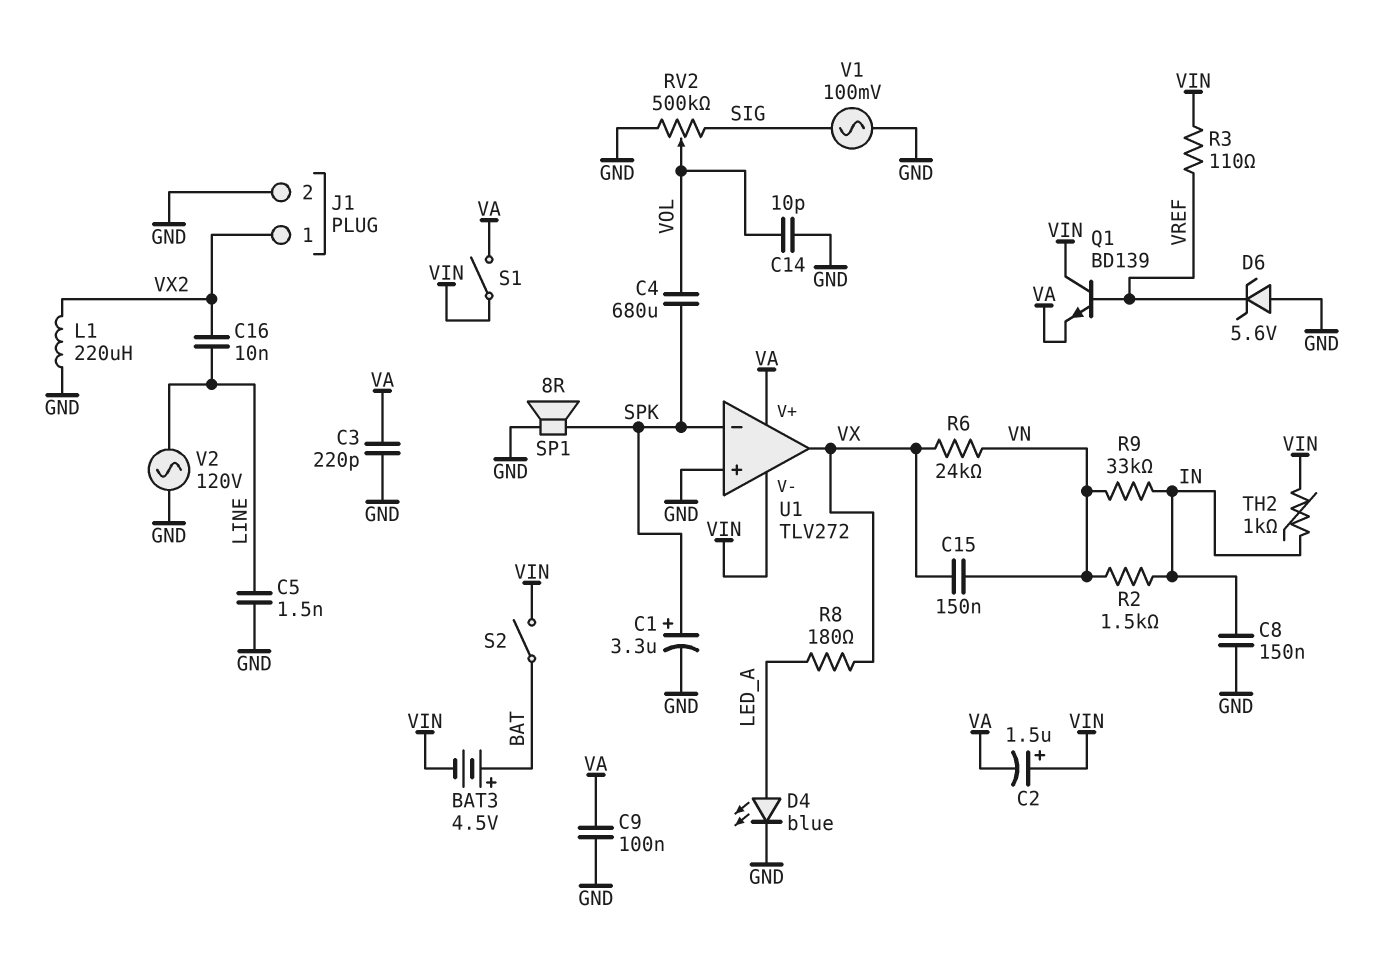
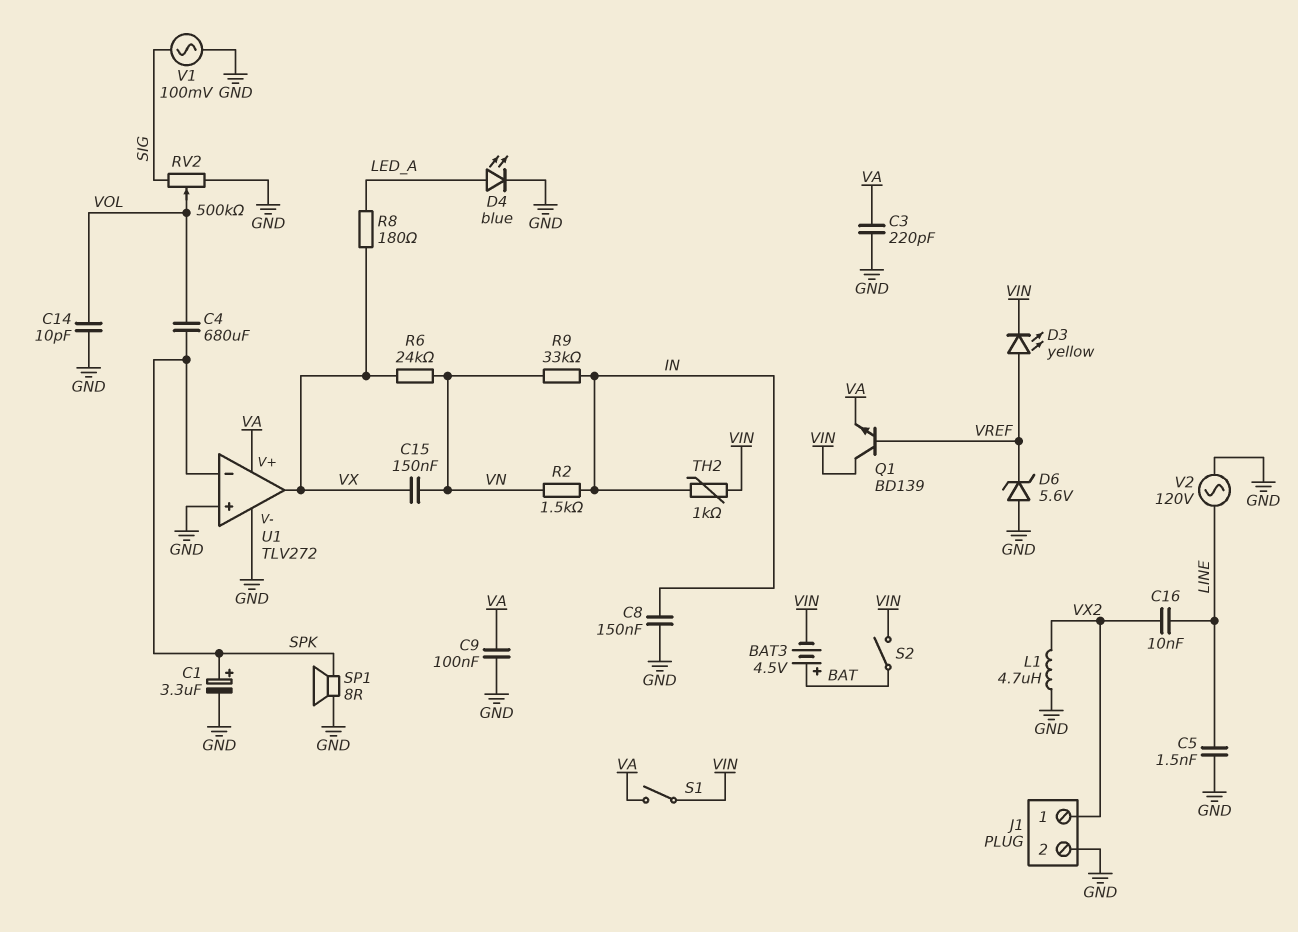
C2: 1.5uF (plus VIN, minus VA) -> none
D3: none -> LED yellow (A VREF, K VIN)
L1: 220uH (GND, VX2) -> 4.7uH (GND, VX2)
R3: 110 (VIN, VREF) -> none
U1 pin V-: VIN -> GND

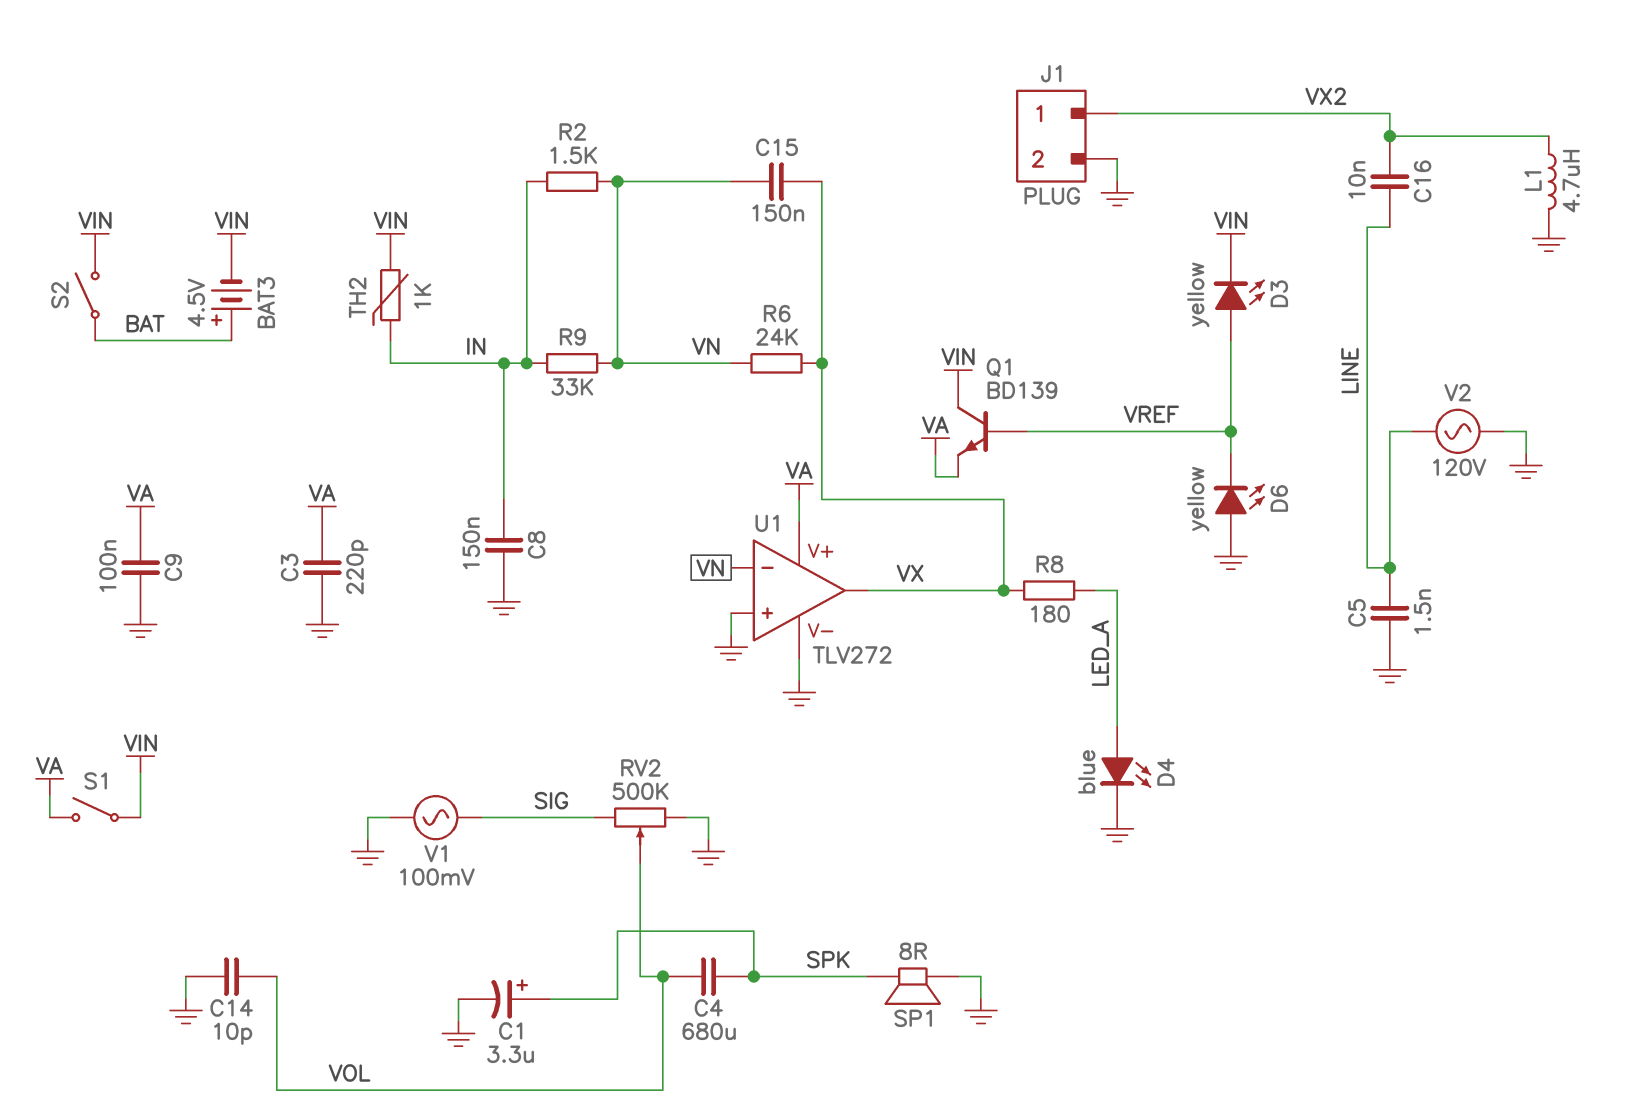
D6: zener 5.6V (A GND, K VREF) -> LED yellow (A GND, K VREF)
U1 pin in-: SPK -> VN

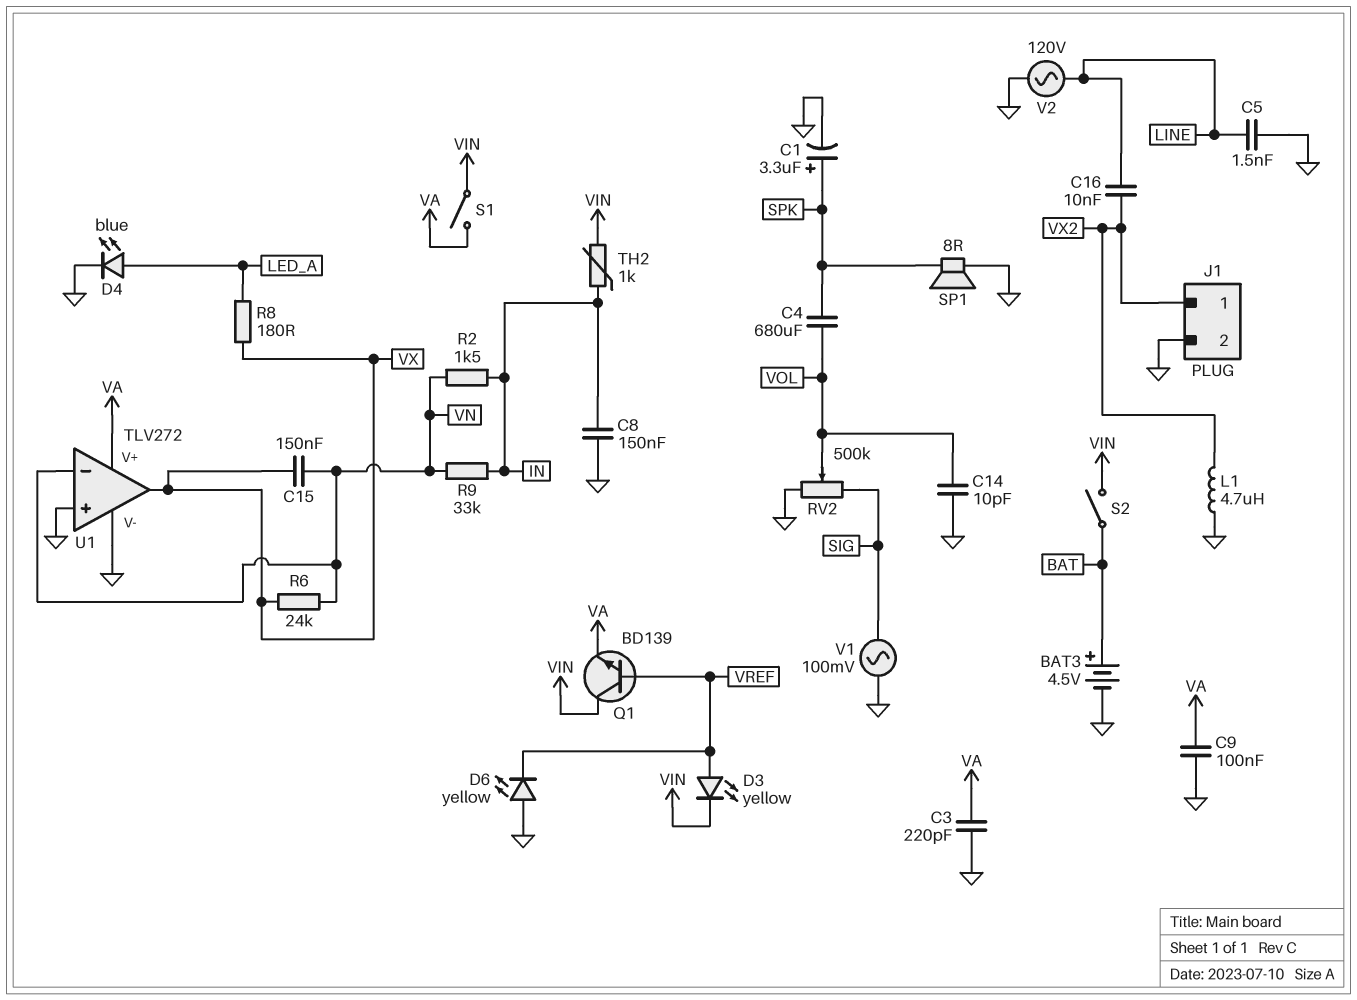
BAT3: 4.5V (plus BAT, minus VIN) -> 4.5V (plus BAT, minus GND)

